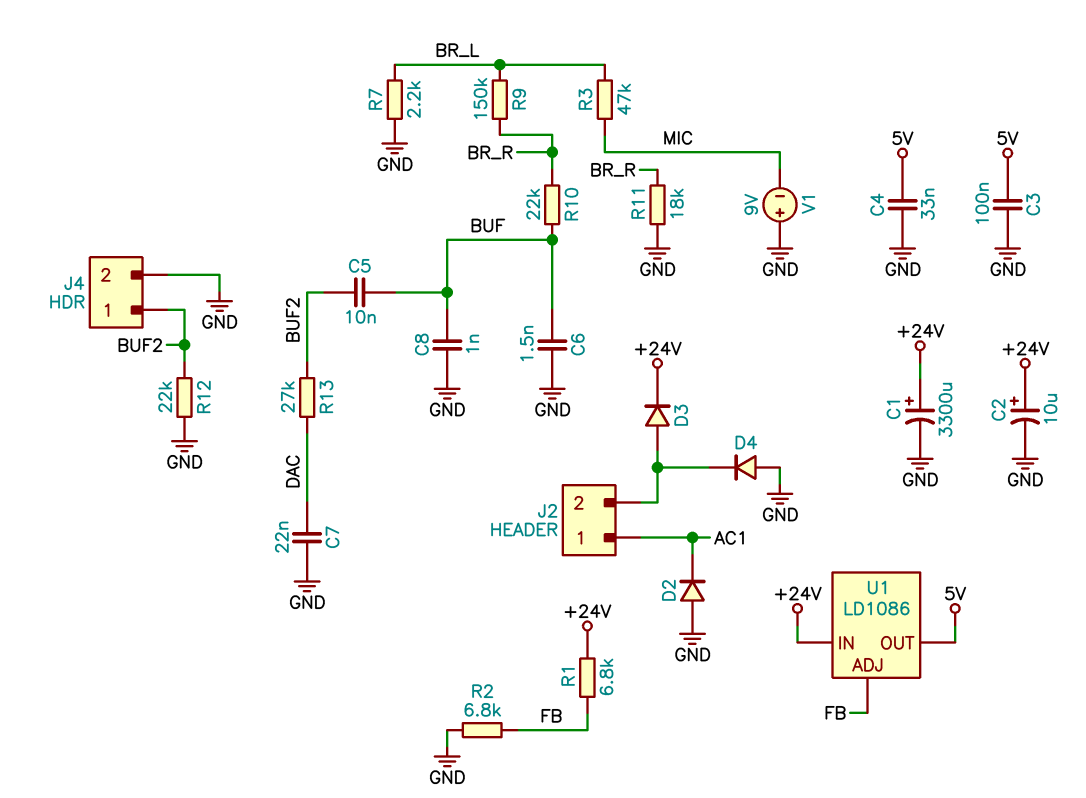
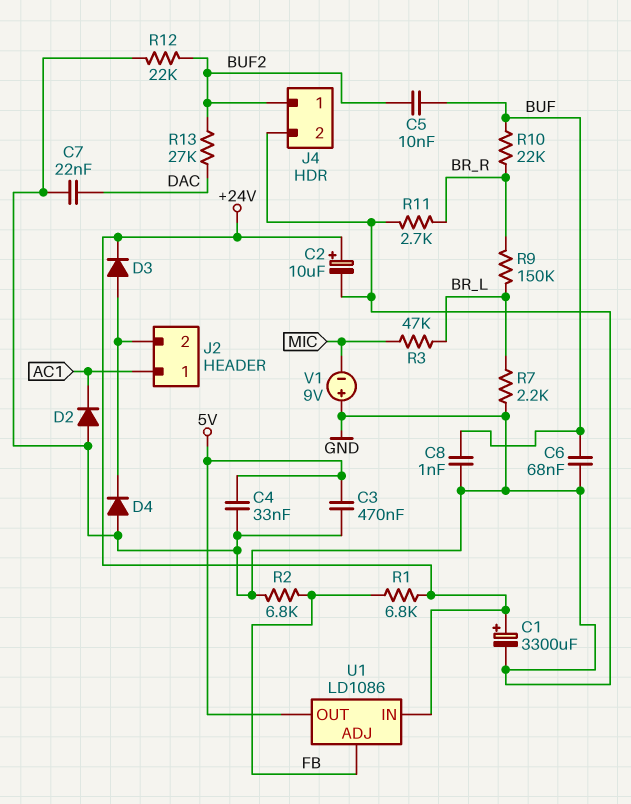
C3: 100nF (5V, GND) -> 470nF (5V, GND)
C6: 1.5nF (BUF, GND) -> 68nF (BUF, GND)
R11: 18k (BR_R, GND) -> 2.7k (BR_R, GND)

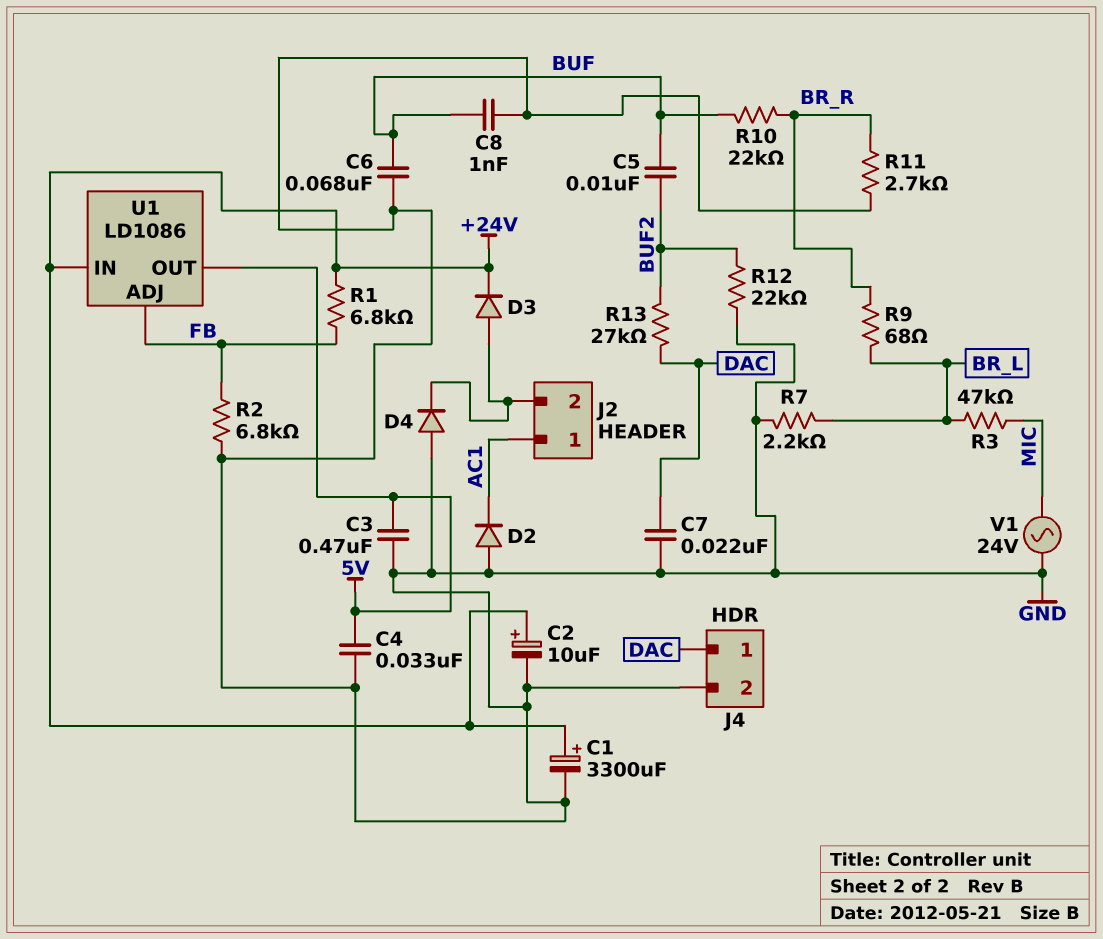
J4 pin 1: BUF2 -> DAC
R9: 150k (BR_L, BR_R) -> 68 (BR_L, BR_R)
V1: 9V (plus GND, minus MIC) -> AC 24V (GND, MIC)

